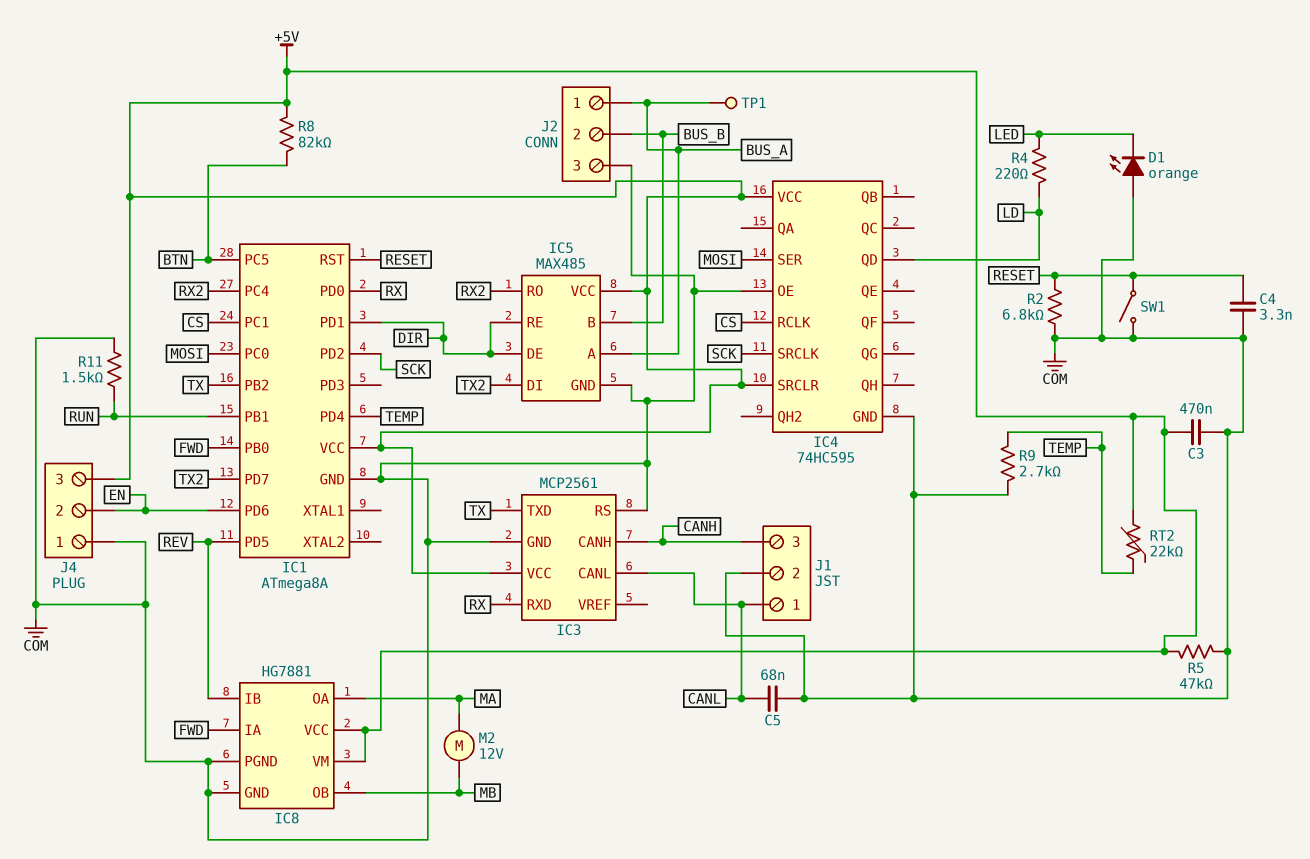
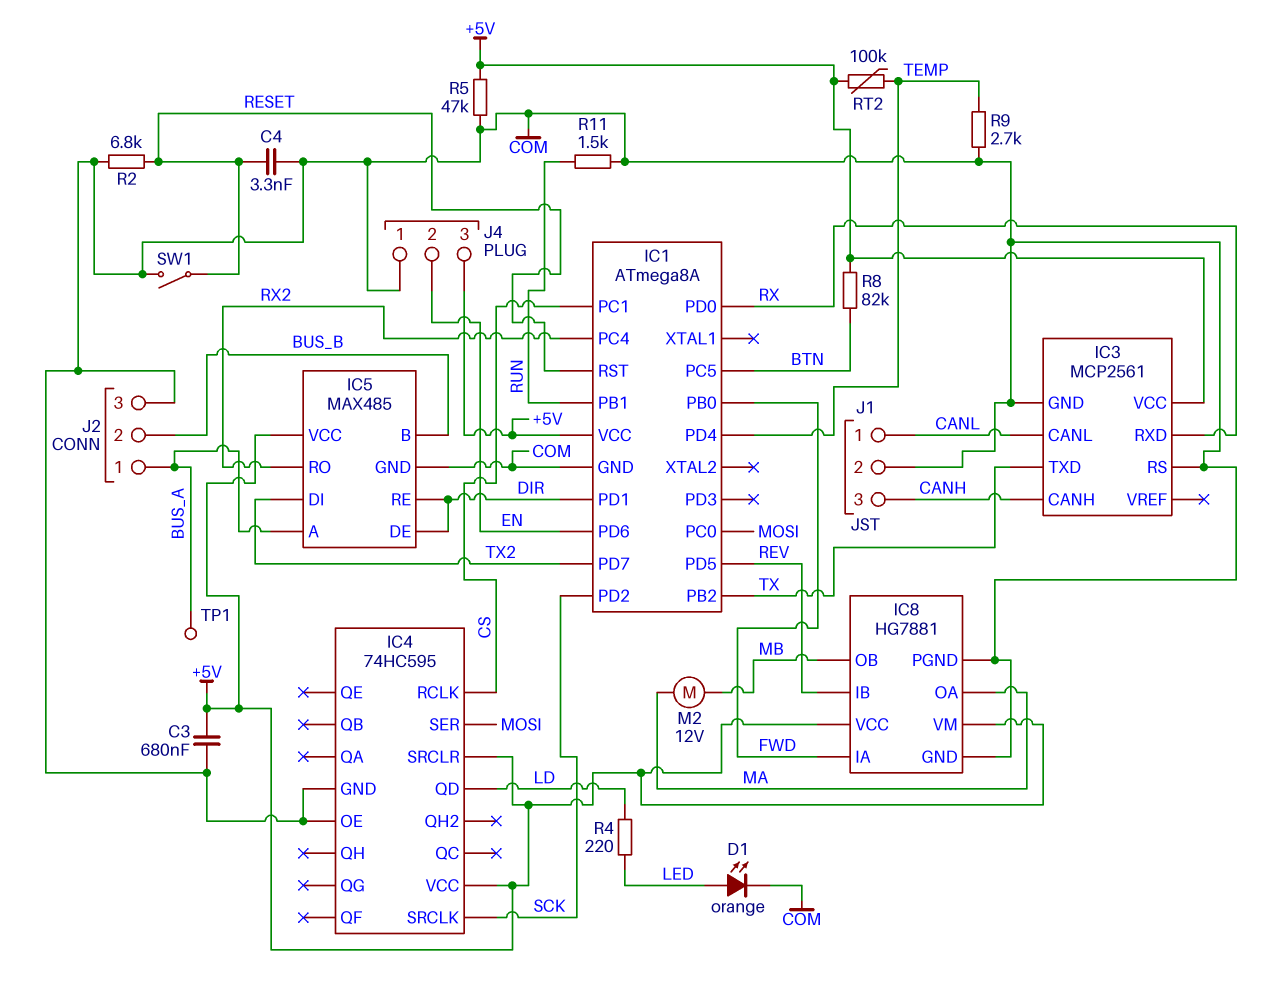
C3: 470nF (+5V, COM) -> 680nF (+5V, COM)
C5: 68nF (CANL, COM) -> none
D1: LED orange (A COM, K LED) -> LED orange (A LED, K COM)
RT2: 22k (+5V, TEMP) -> 100k (+5V, TEMP)

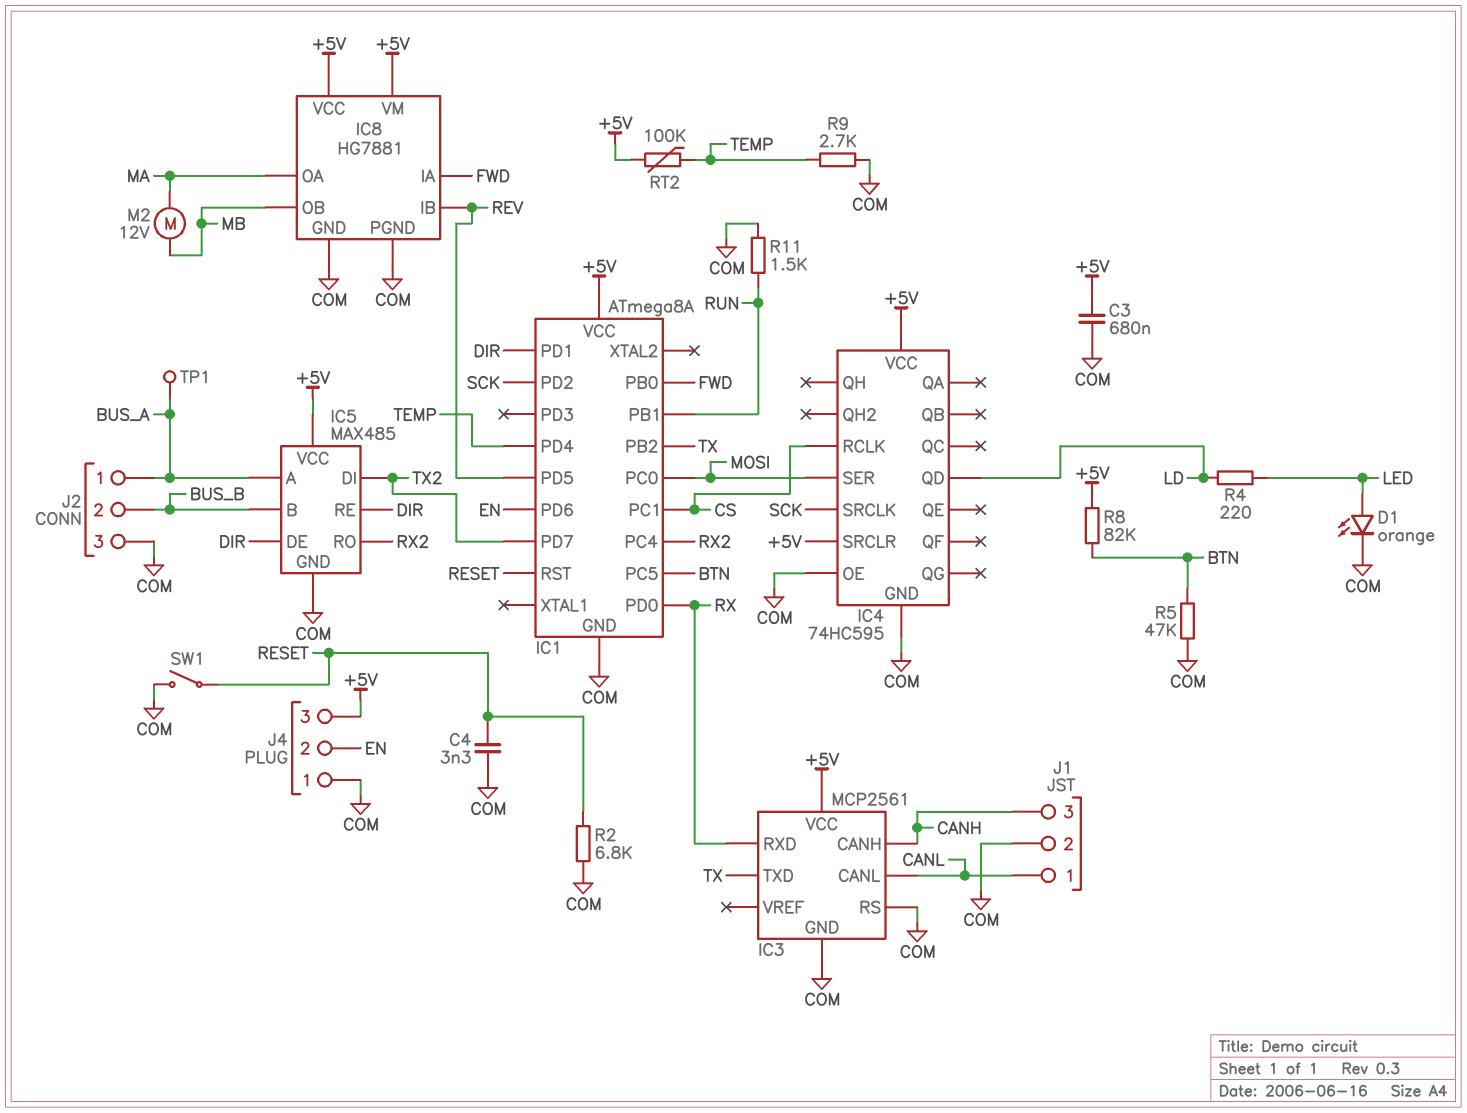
R5: 47k (+5V, COM) -> 47k (BTN, COM)

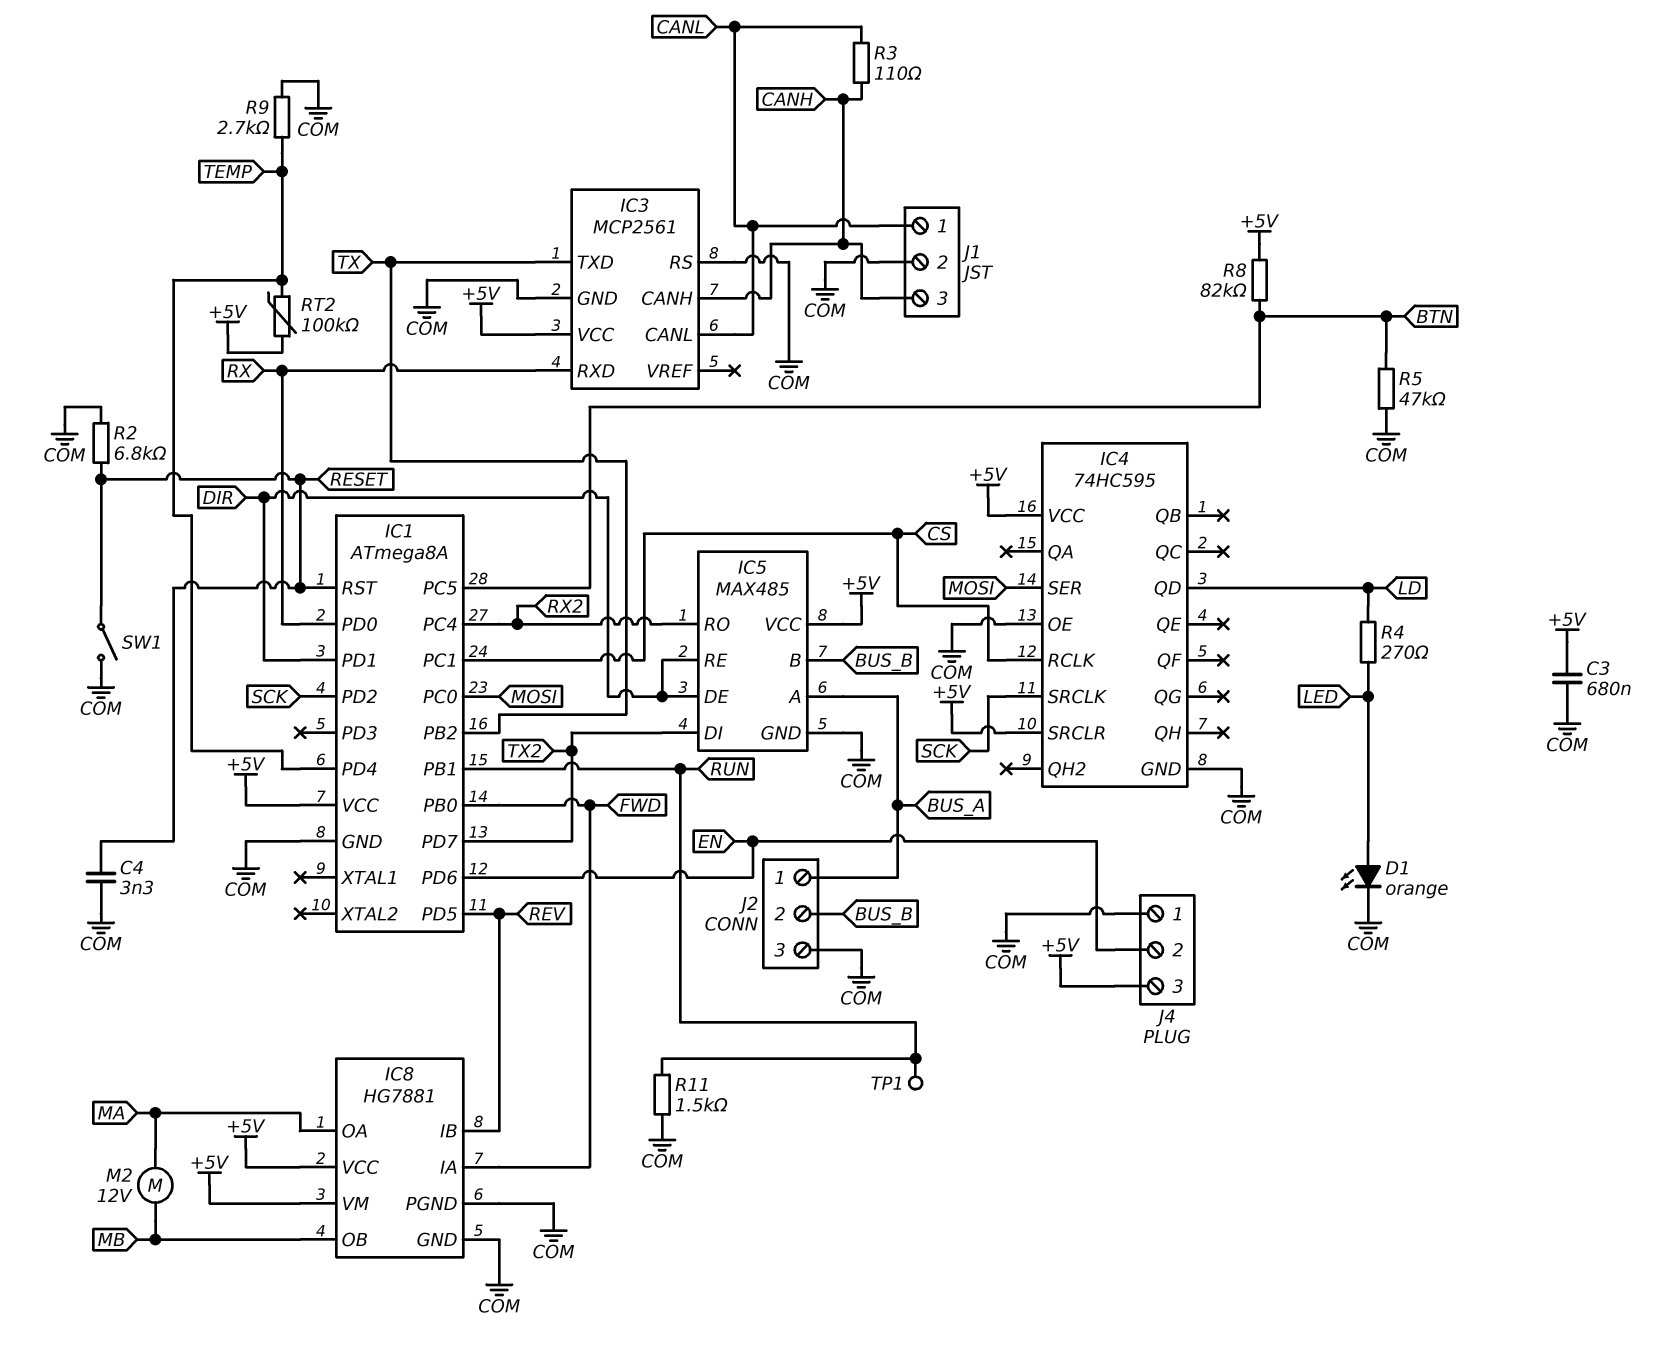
R3: none -> 110 (CANH, CANL)
R4: 220 (LD, LED) -> 270 (LD, LED)
TP1: test point (BUS_A) -> test point (RUN)

